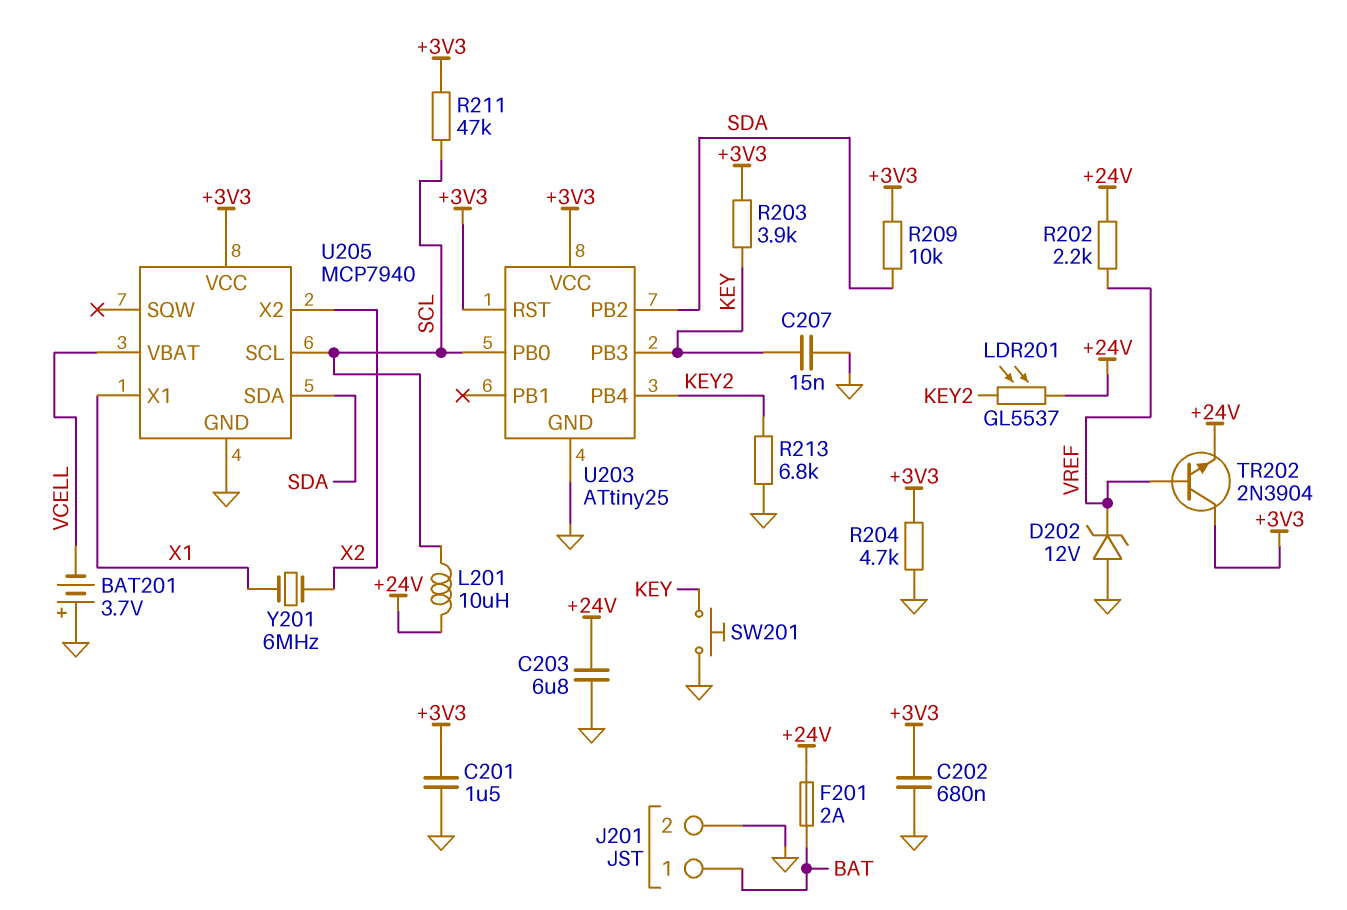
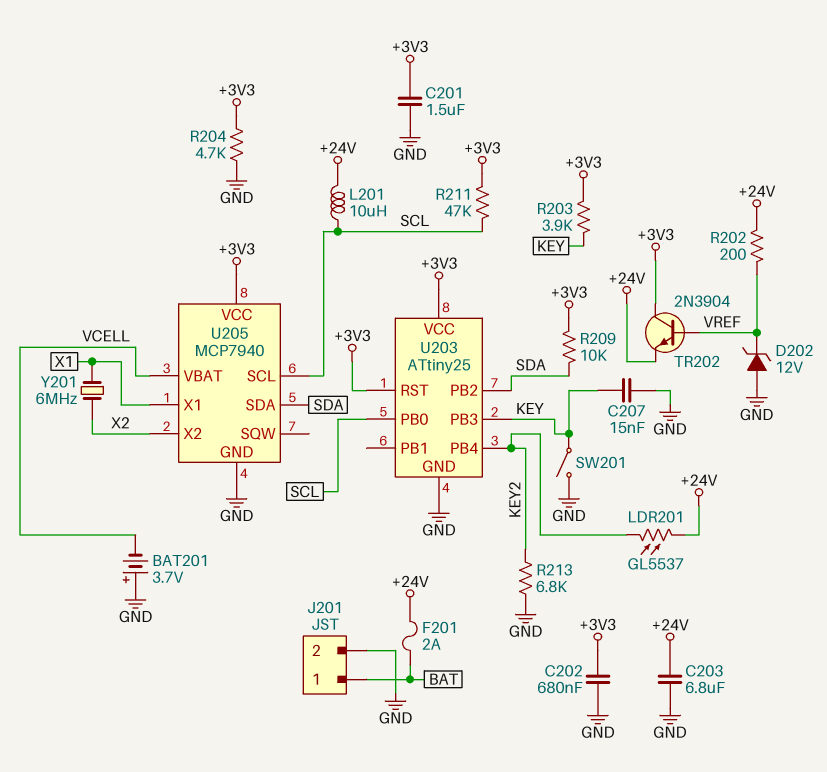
R202: 2.2k (+24V, VREF) -> 200 (+24V, VREF)
SW201: button (GND, KEY) -> switch (GND, KEY)

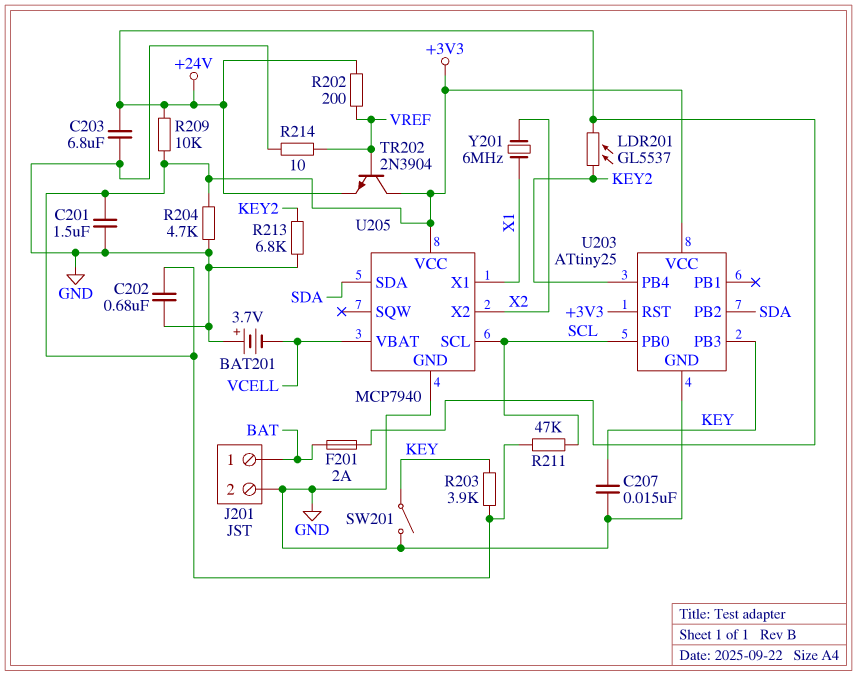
D202: zener 12V (A GND, K VREF) -> none
L201: 10uH (+24V, SCL) -> none
R209: 10k (+3V3, SDA) -> 10k (+3V3, +24V)
R214: none -> 10 (GND, VREF)

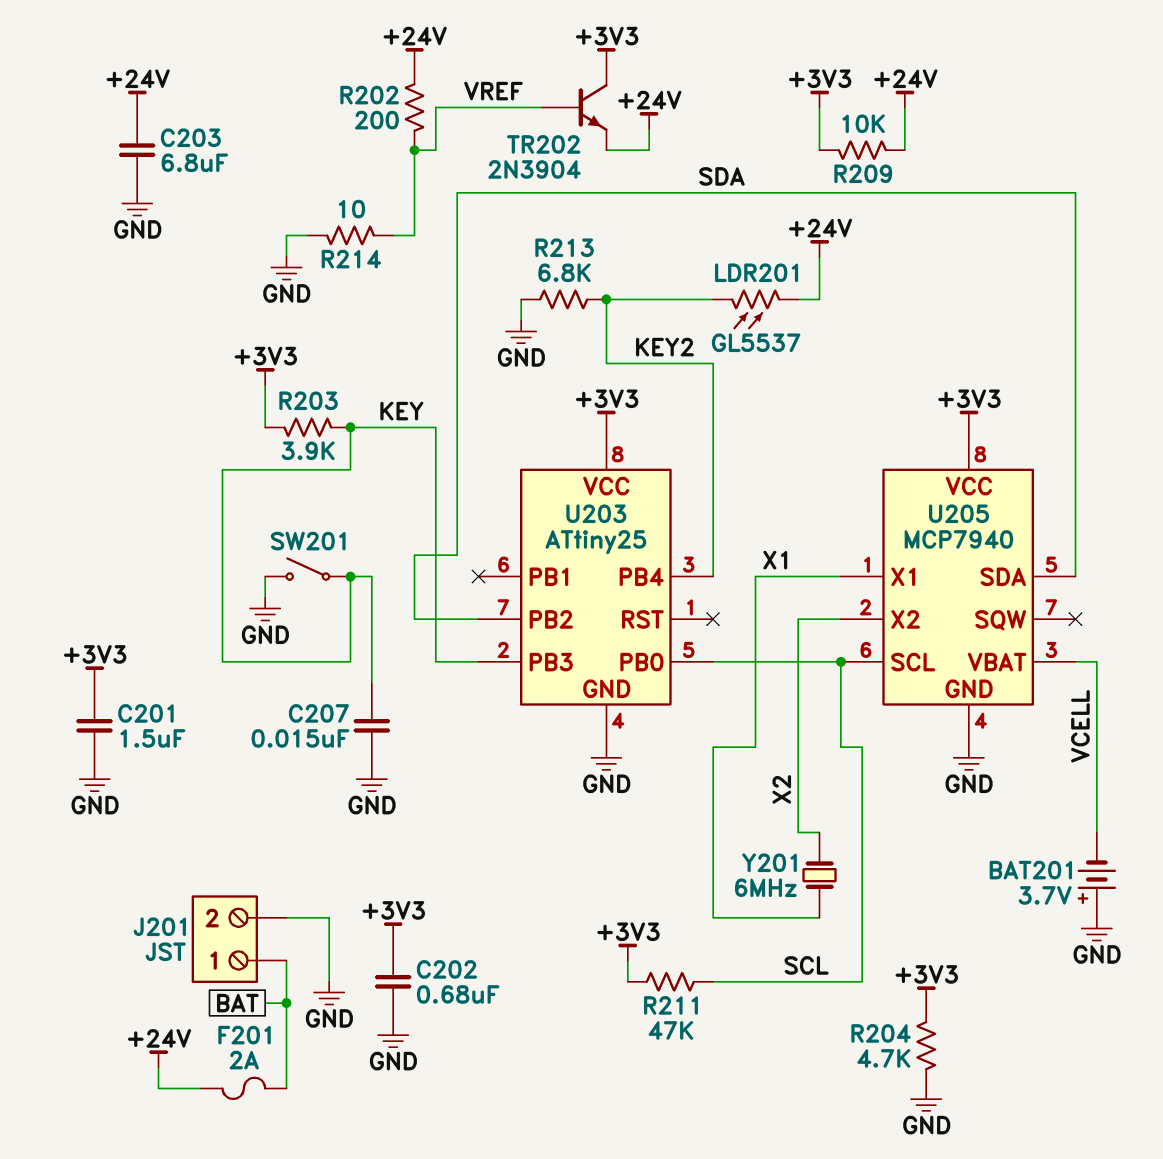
U203 pin RST: +3V3 -> none

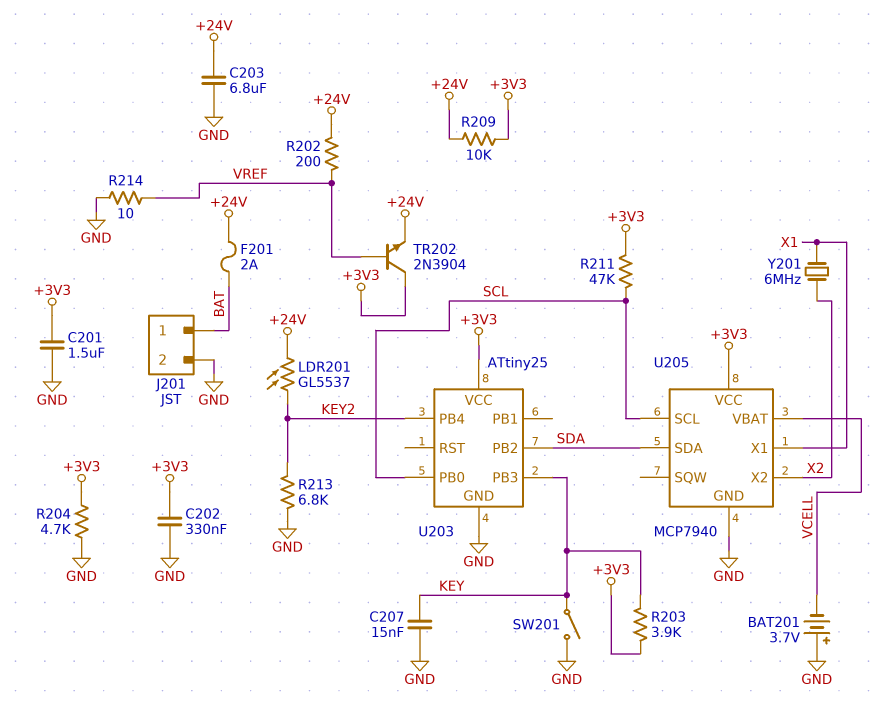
C202: 680nF (+3V3, GND) -> 330nF (+3V3, GND)

